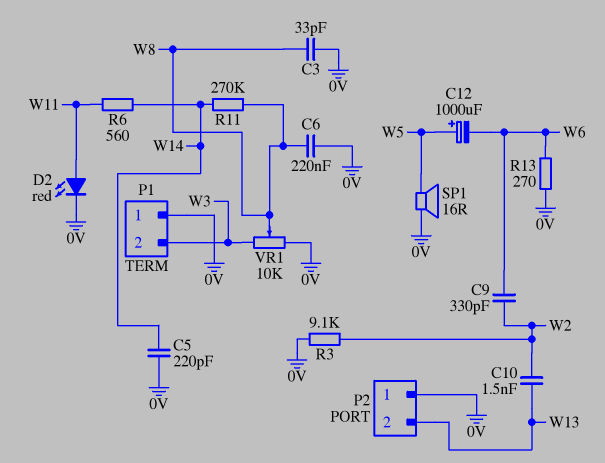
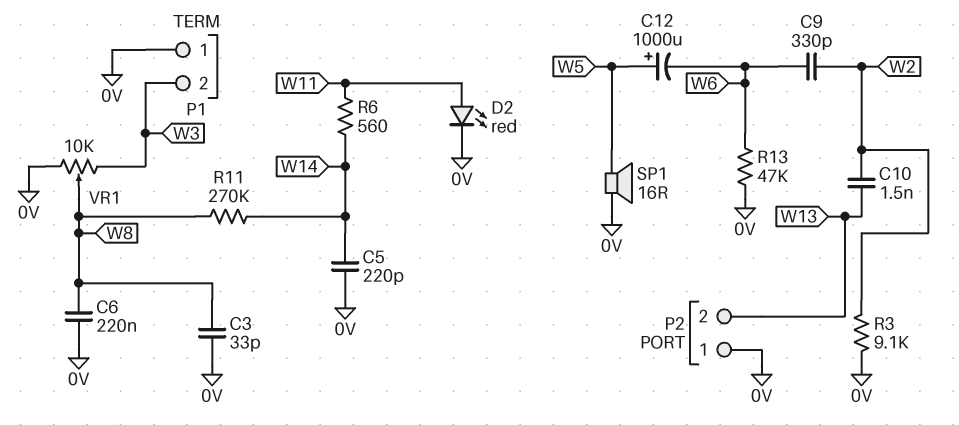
R13: 270 (0V, W6) -> 47k (0V, W6)

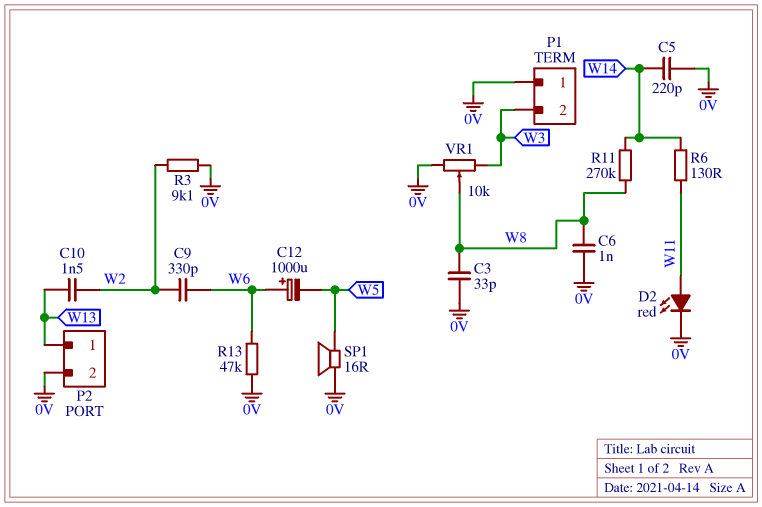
C6: 220nF (0V, W8) -> 1nF (0V, W8)
C12: 1000uF (plus W5, minus W6) -> 1000uF (plus W6, minus W5)
P2 pin 1: 0V -> W13
P2 pin 2: W13 -> 0V
R6: 560 (W11, W14) -> 130 (W11, W14)

